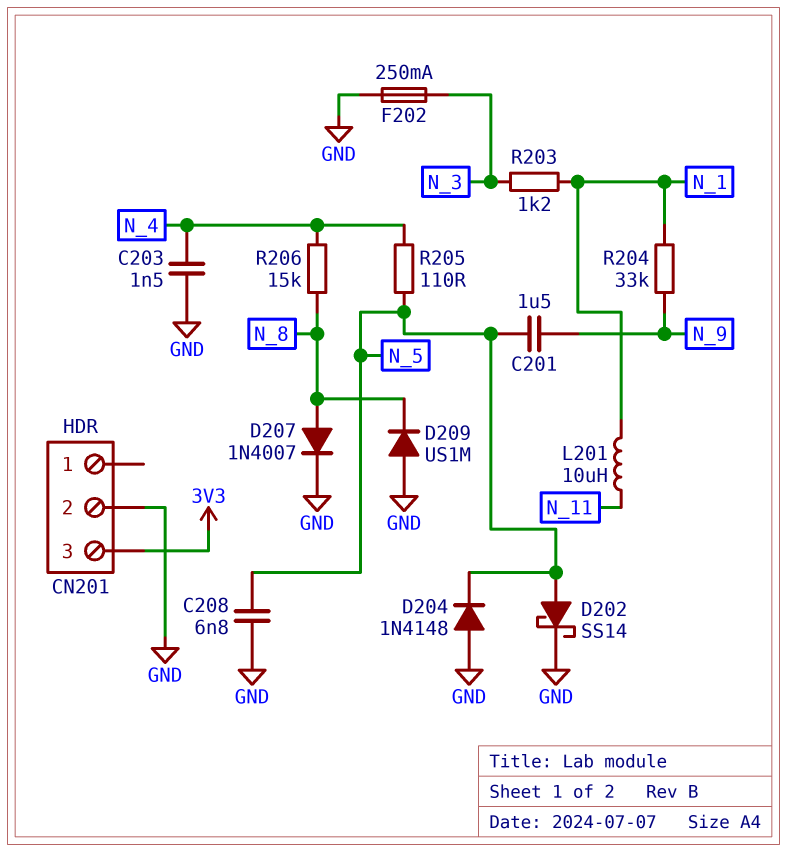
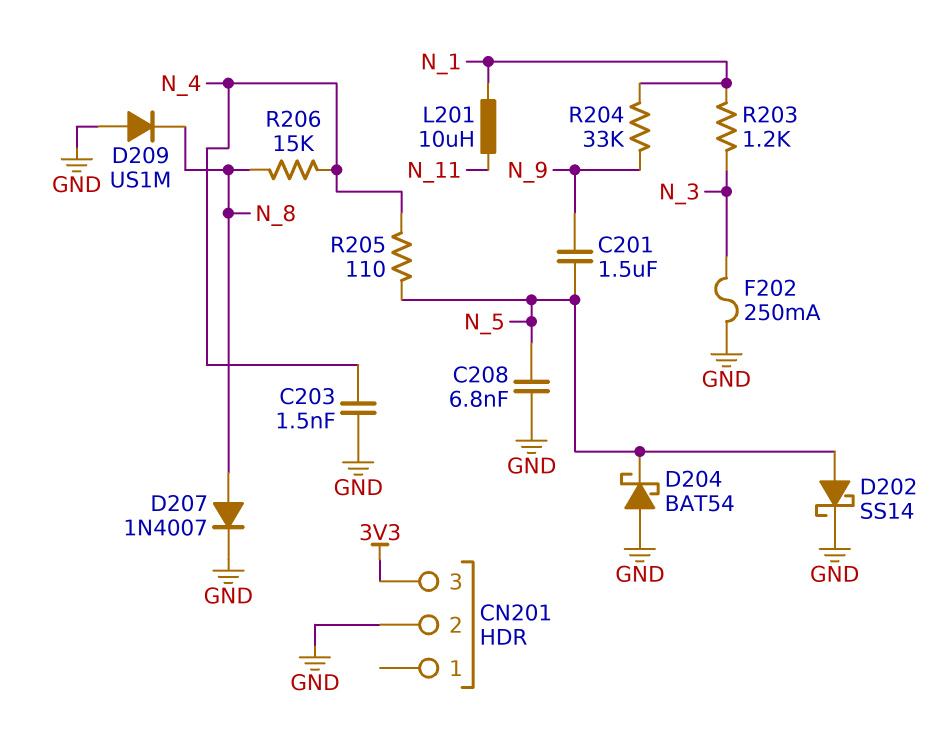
D204: diode 1N4148 (A GND, K N_5) -> schottky BAT54 (A GND, K N_5)

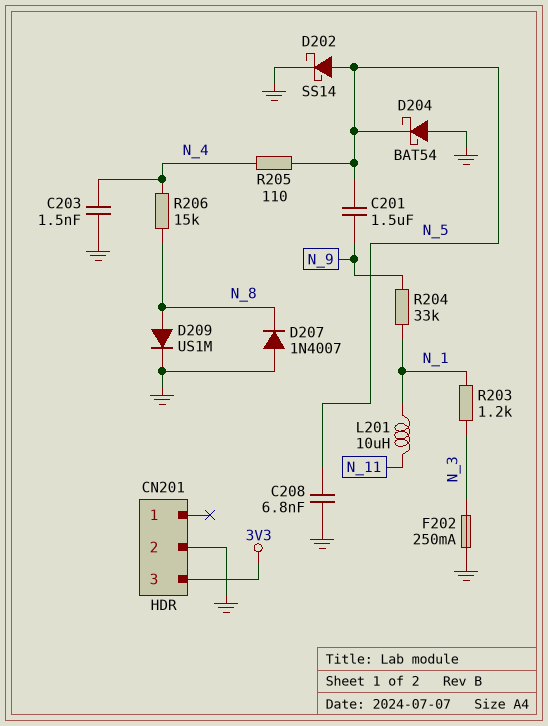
D207: diode 1N4007 (A N_8, K GND) -> diode 1N4007 (A GND, K N_8)
D209: diode US1M (A GND, K N_8) -> diode US1M (A N_8, K GND)

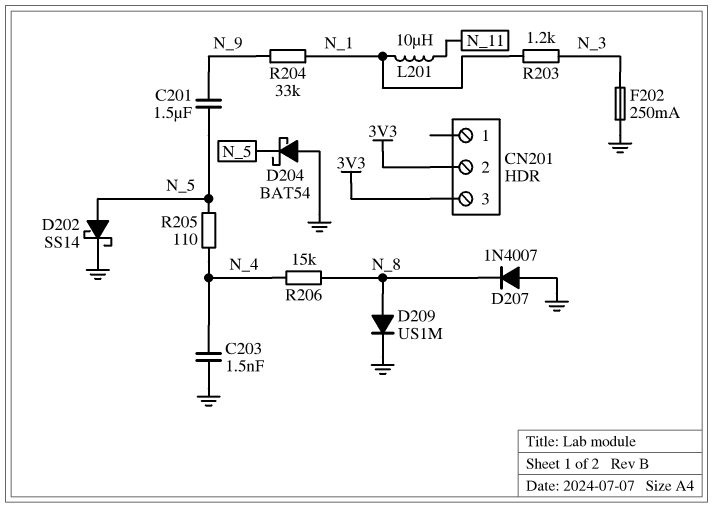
C208: 6.8nF (GND, N_5) -> none
CN201 pin 2: GND -> 3V3

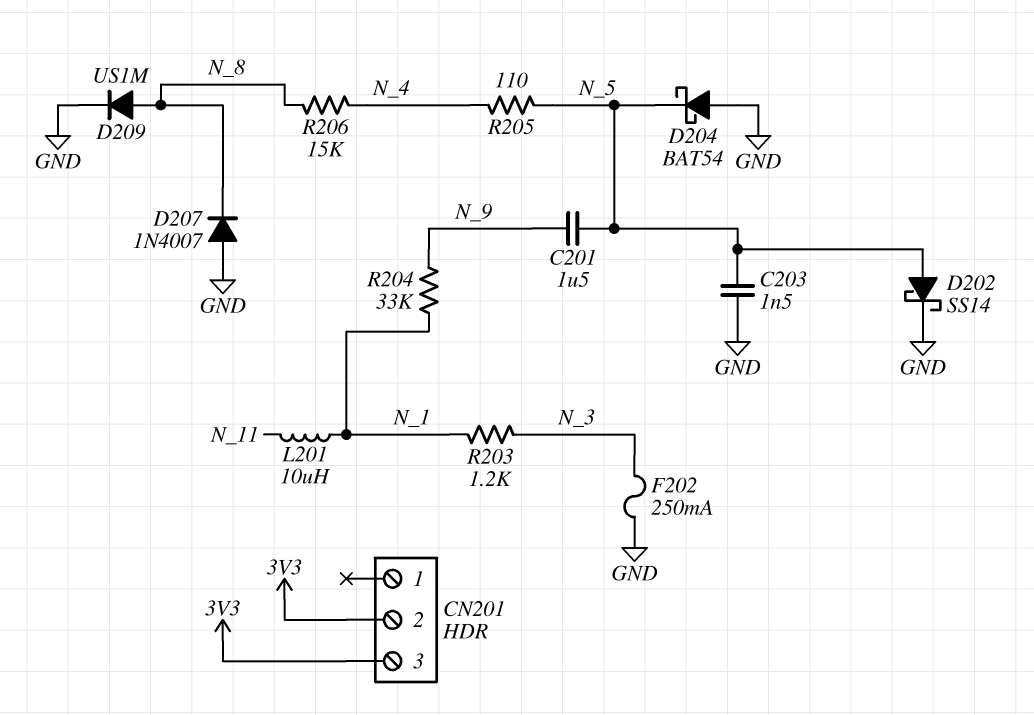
C203: 1.5nF (GND, N_4) -> 1.5nF (GND, N_5)

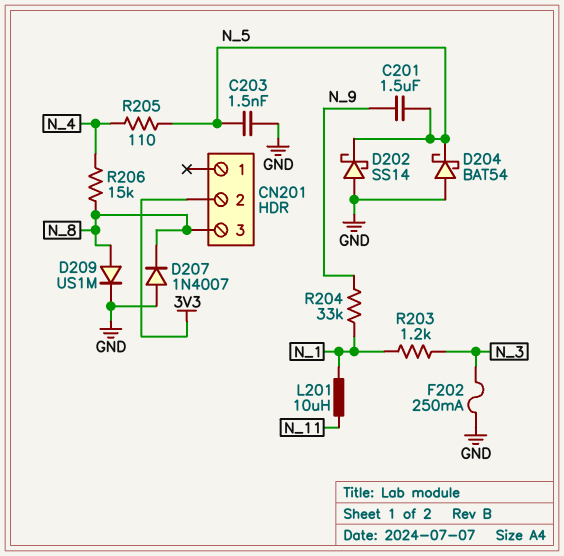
CN201 pin 3: 3V3 -> N_8
D202: schottky SS14 (A N_5, K GND) -> schottky SS14 (A GND, K N_5)

